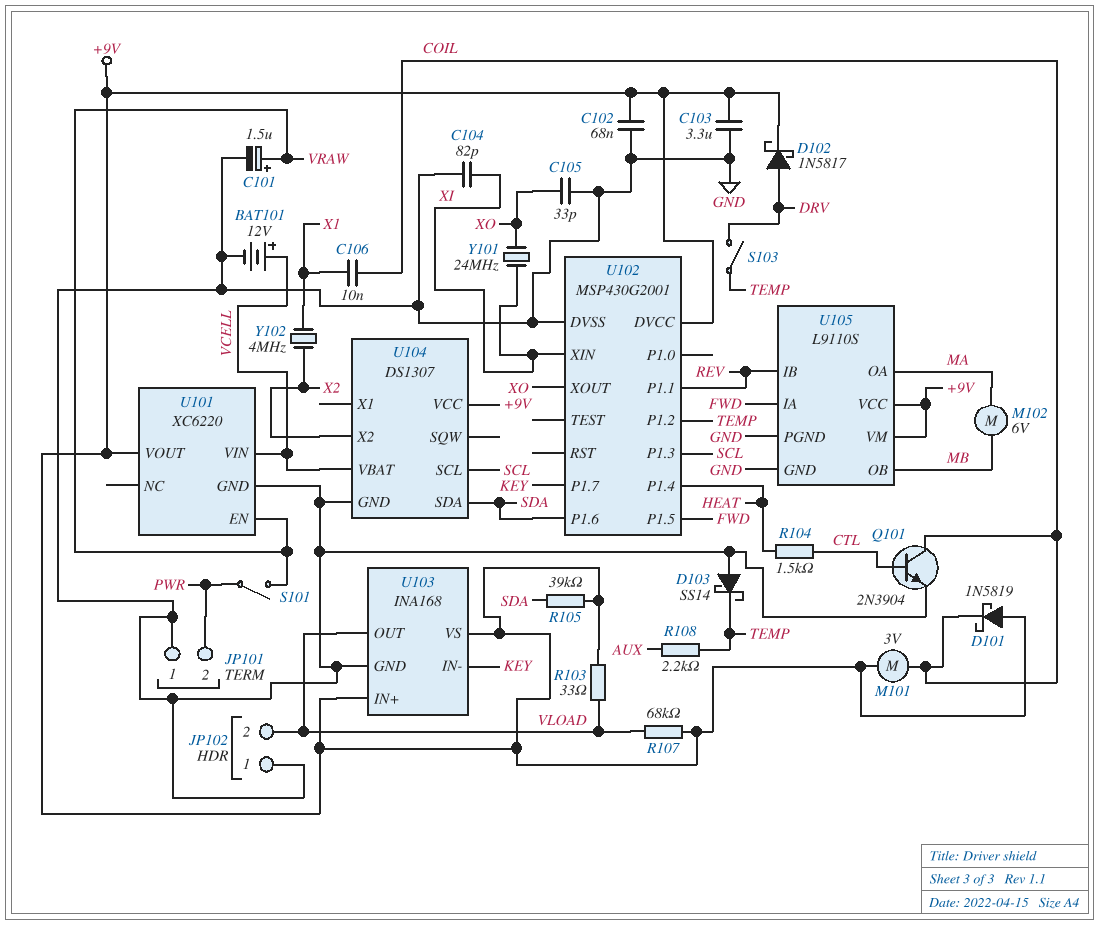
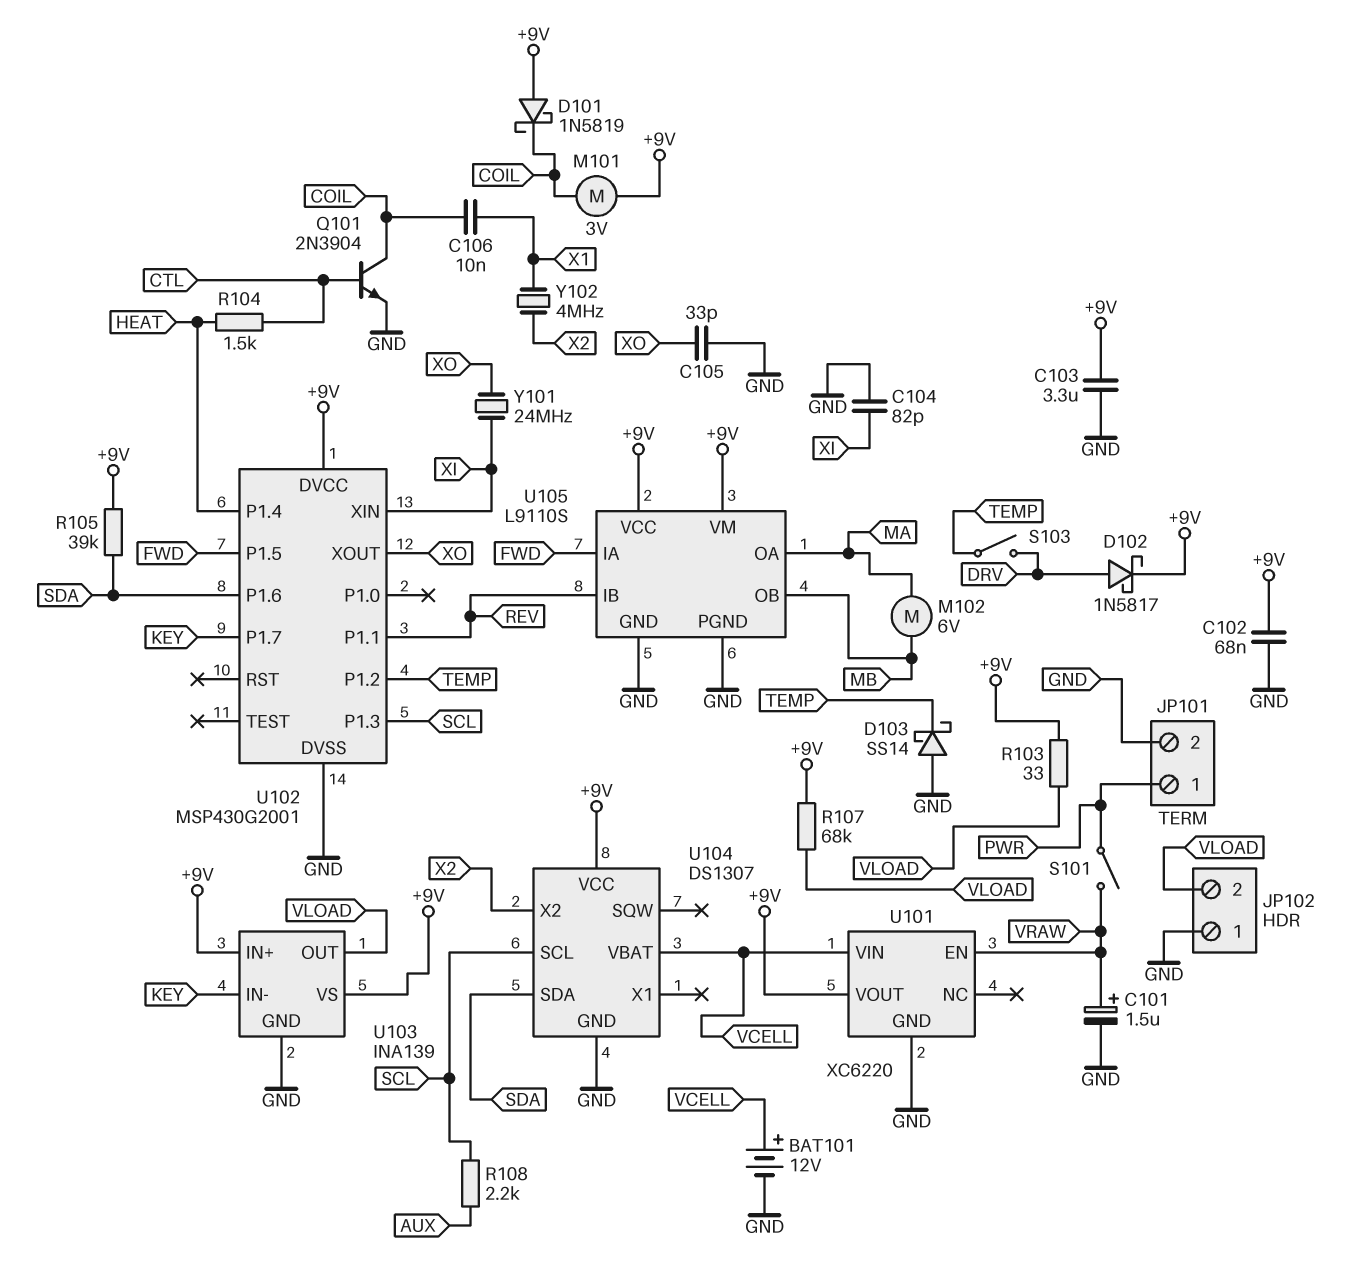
JP101 pin 1: GND -> PWR
JP101 pin 2: PWR -> GND
R108: 2.2k (AUX, TEMP) -> 2.2k (AUX, SCL)
U103: INA168 -> INA139

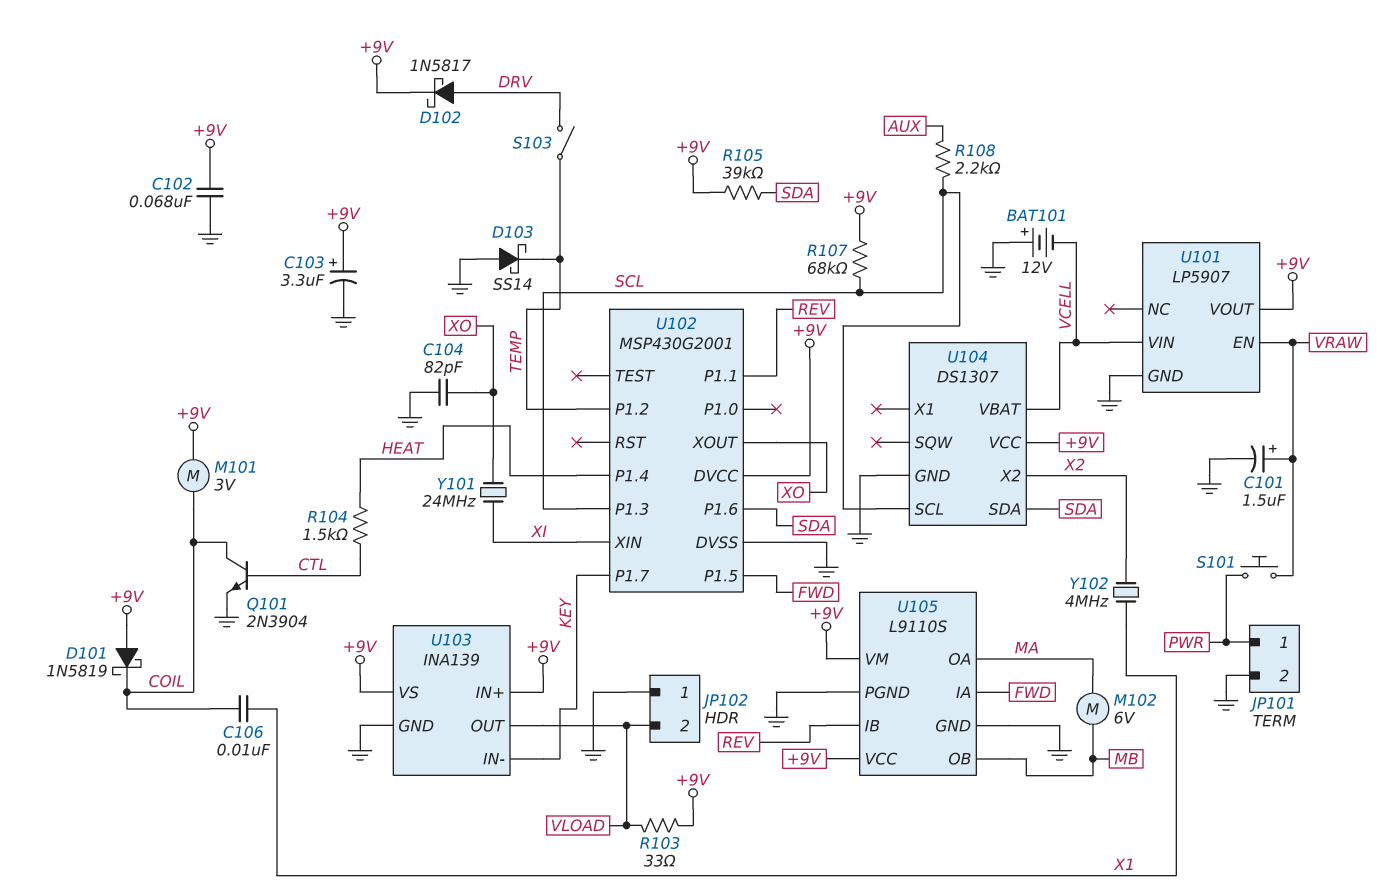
BAT101: 12V (plus VCELL, minus GND) -> 12V (plus GND, minus VCELL)
C103: 3.3uF (+9V, GND) -> 3.3uF (plus +9V, minus GND)
C104: 82pF (GND, XI) -> 82pF (GND, XO)
C105: 33pF (GND, XO) -> none
R107: 68k (+9V, VLOAD) -> 68k (+9V, SCL)
S101: switch (PWR, VRAW) -> button (PWR, VRAW)
U101: XC6220 -> LP5907

